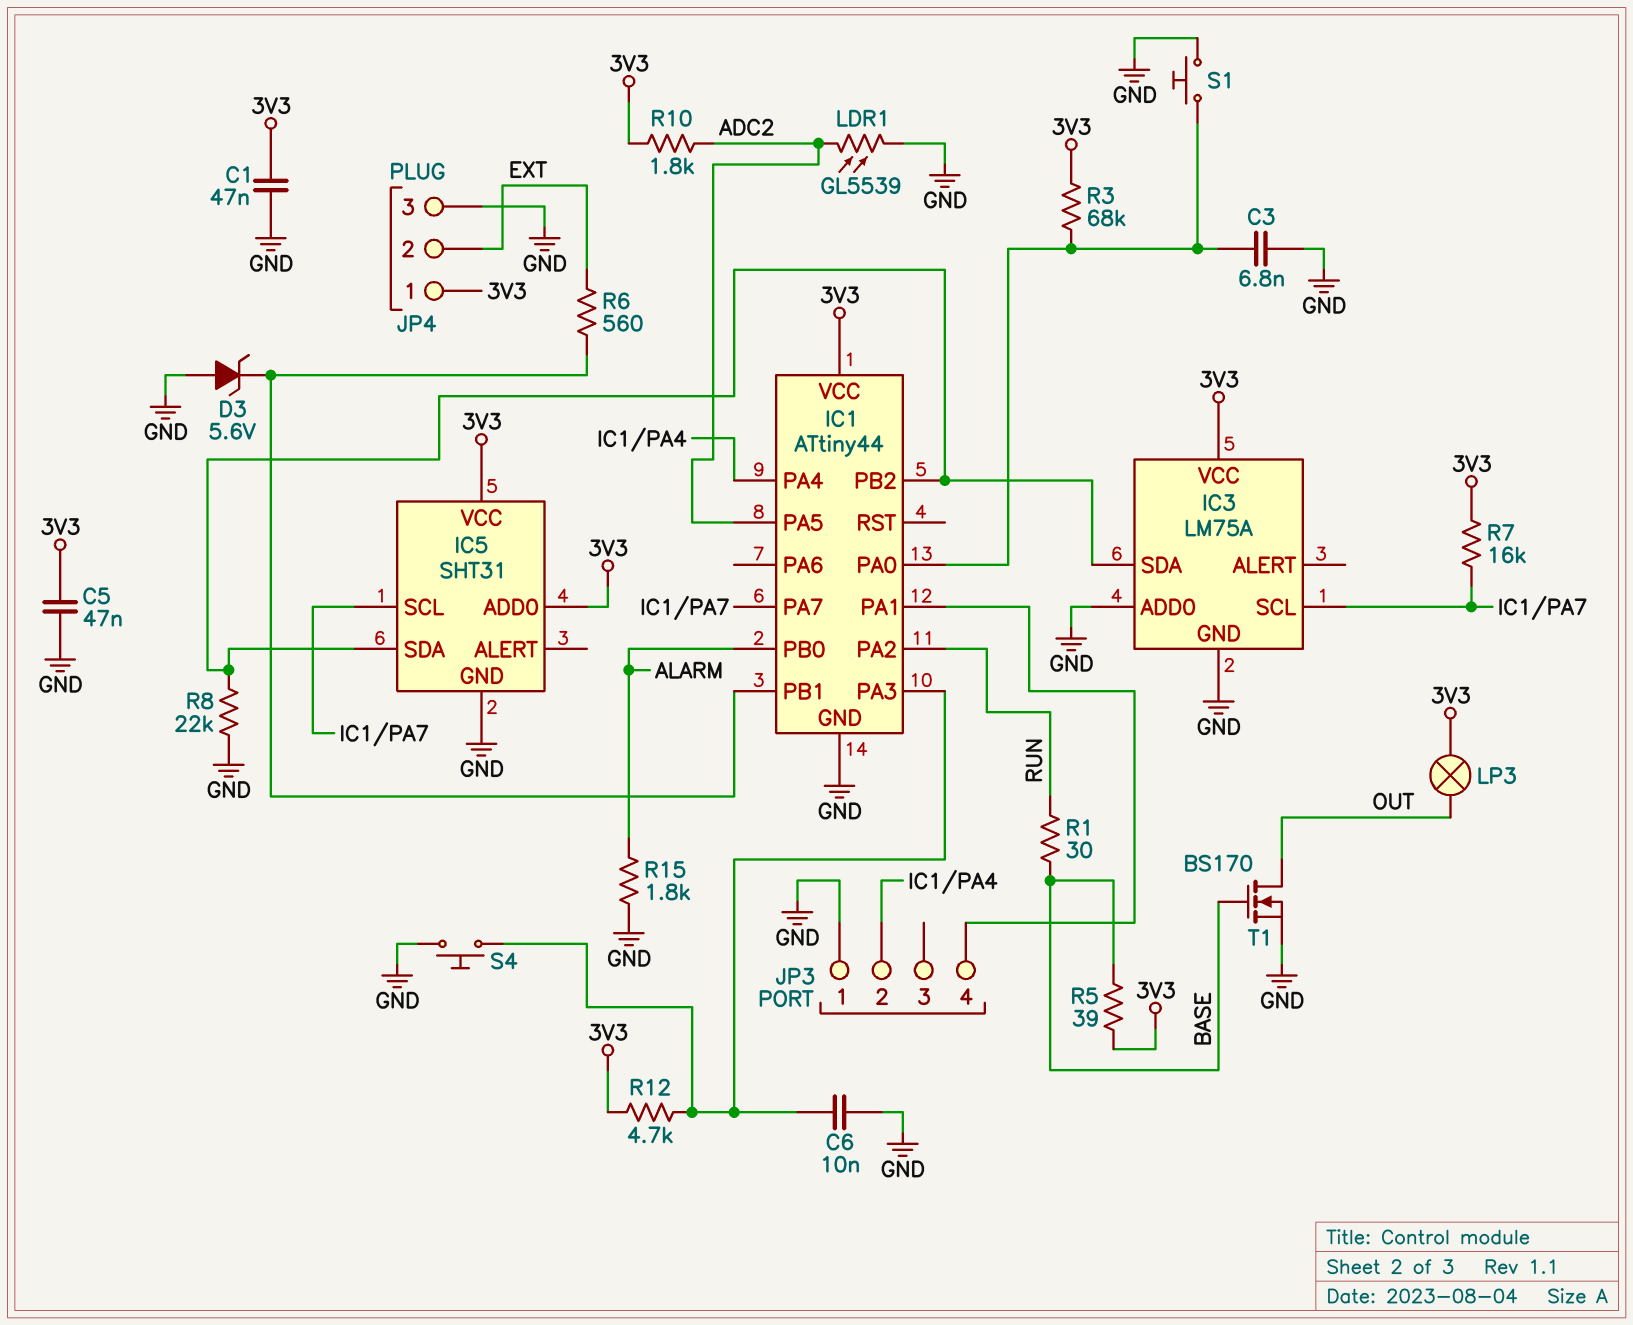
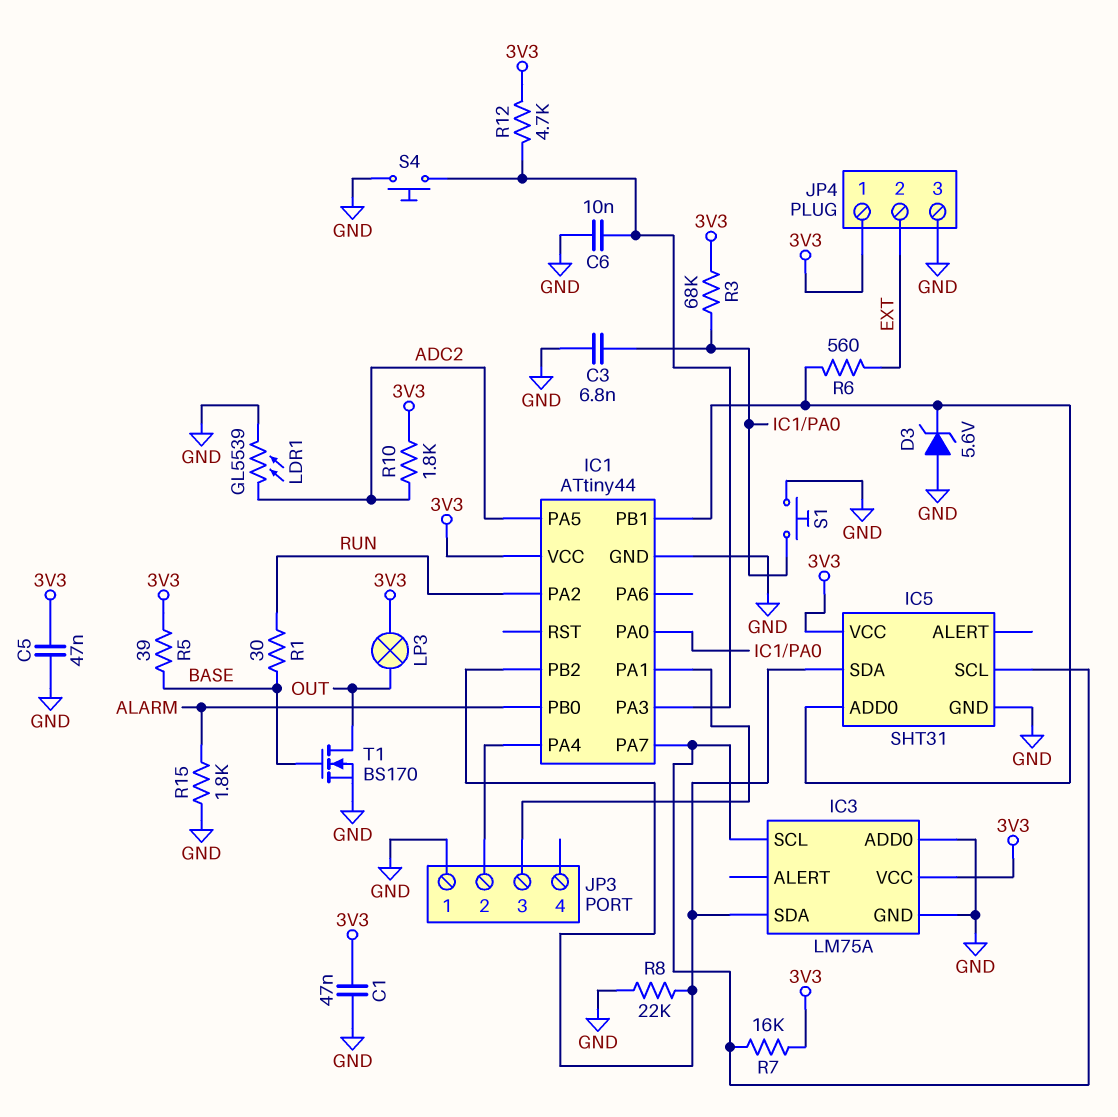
IC5 pin ADD0: 3V3 -> IC1/PB1
JP3 pin 3: none -> IC1/PA1
JP3 pin 4: IC1/PA1 -> none

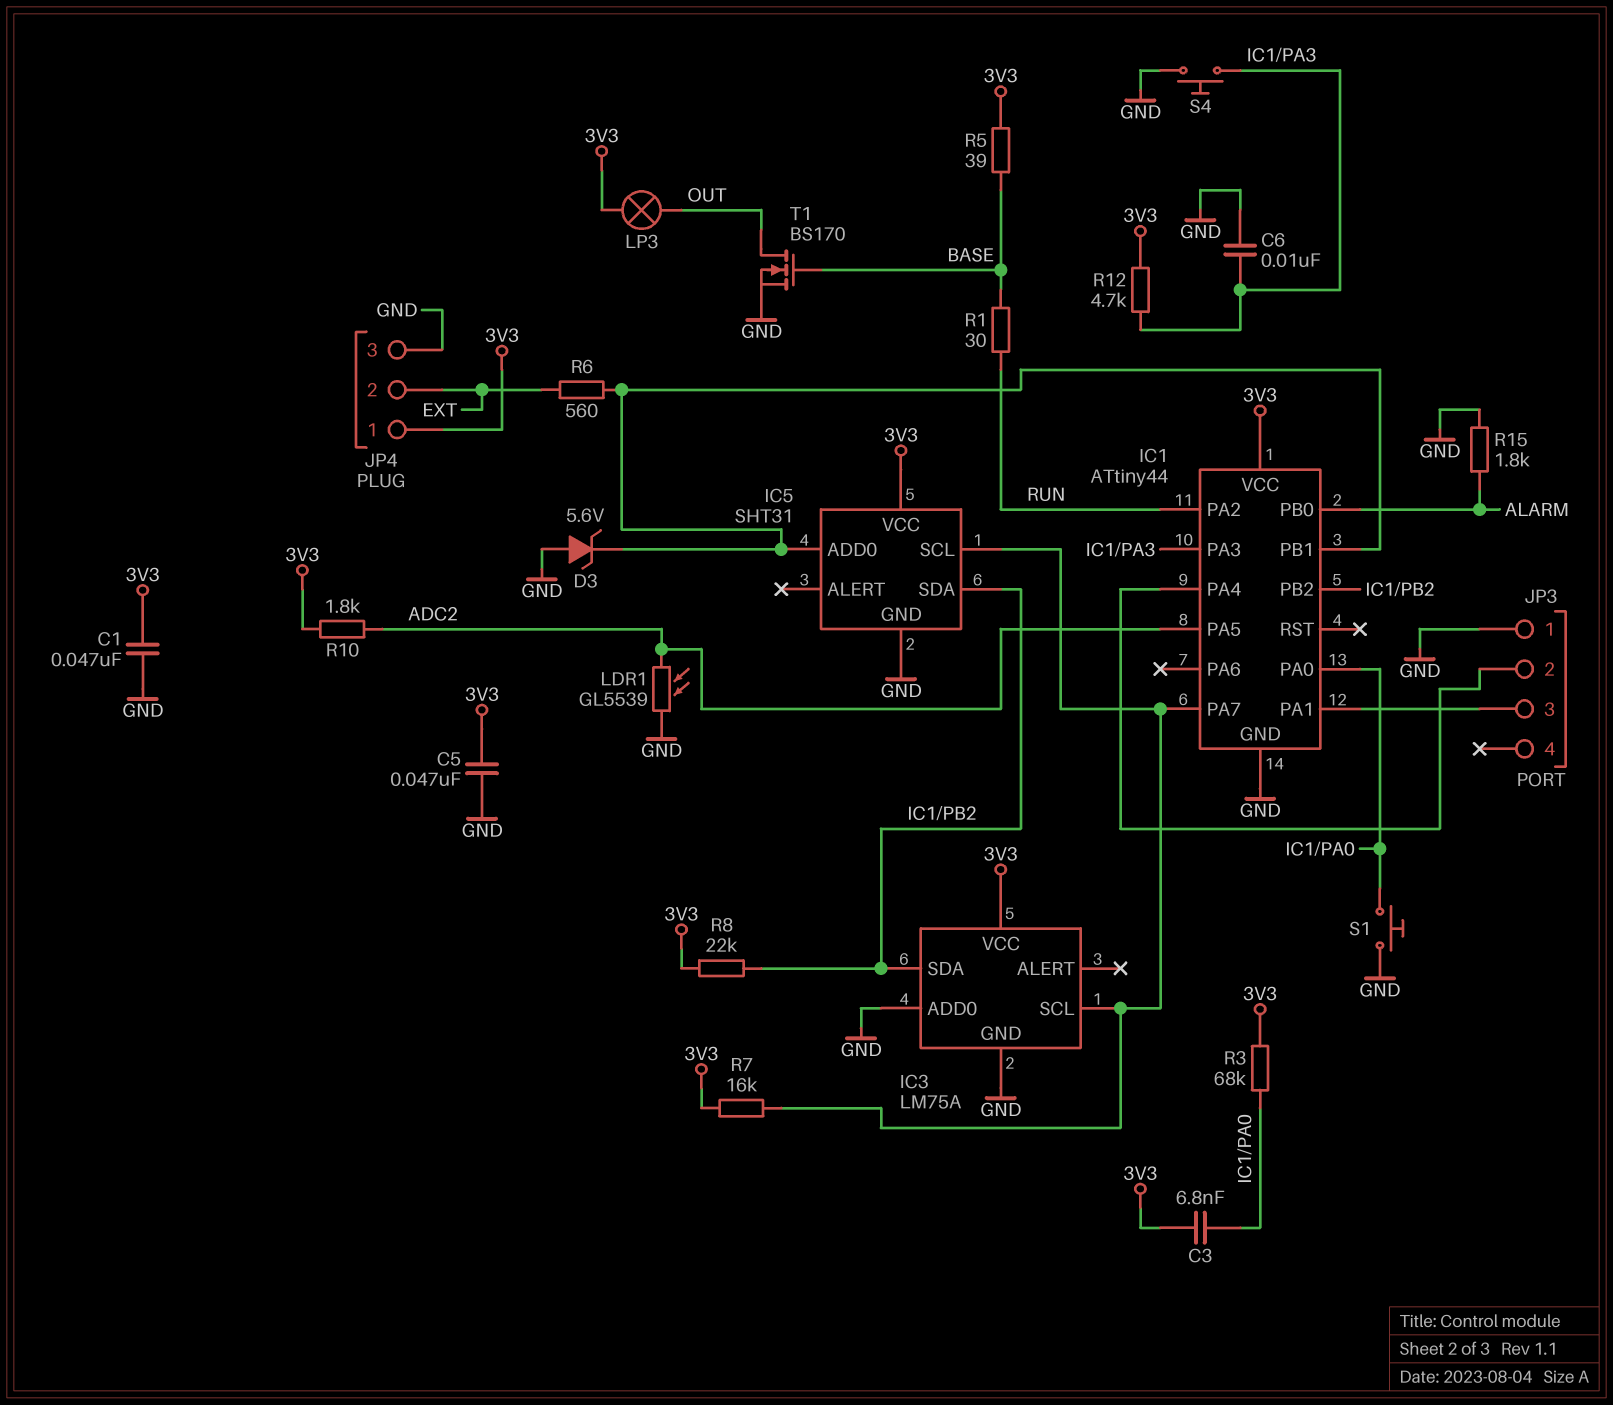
C3: 6.8nF (GND, IC1/PA0) -> 6.8nF (3V3, IC1/PA0)
R8: 22k (GND, IC1/PB2) -> 22k (3V3, IC1/PB2)

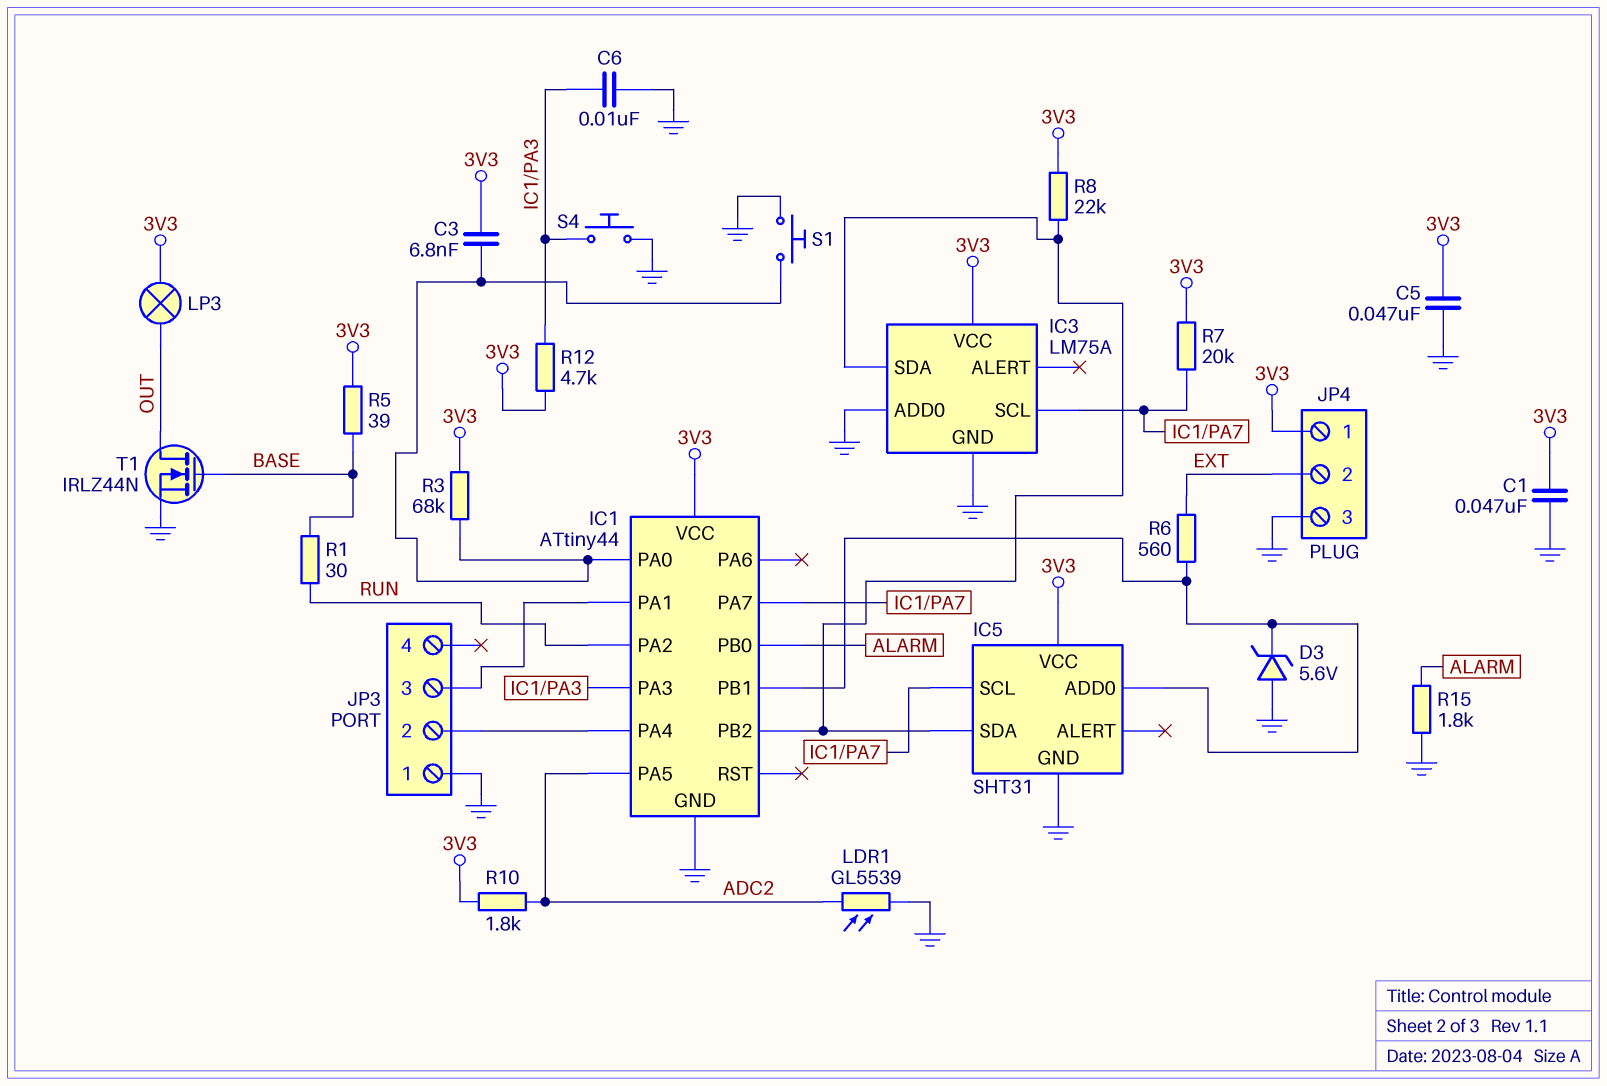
R7: 16k (3V3, IC1/PA7) -> 20k (3V3, IC1/PA7)
T1: NMOS BS170 (G BASE, D OUT, S GND) -> NMOS IRLZ44N (G BASE, D OUT, S GND)

